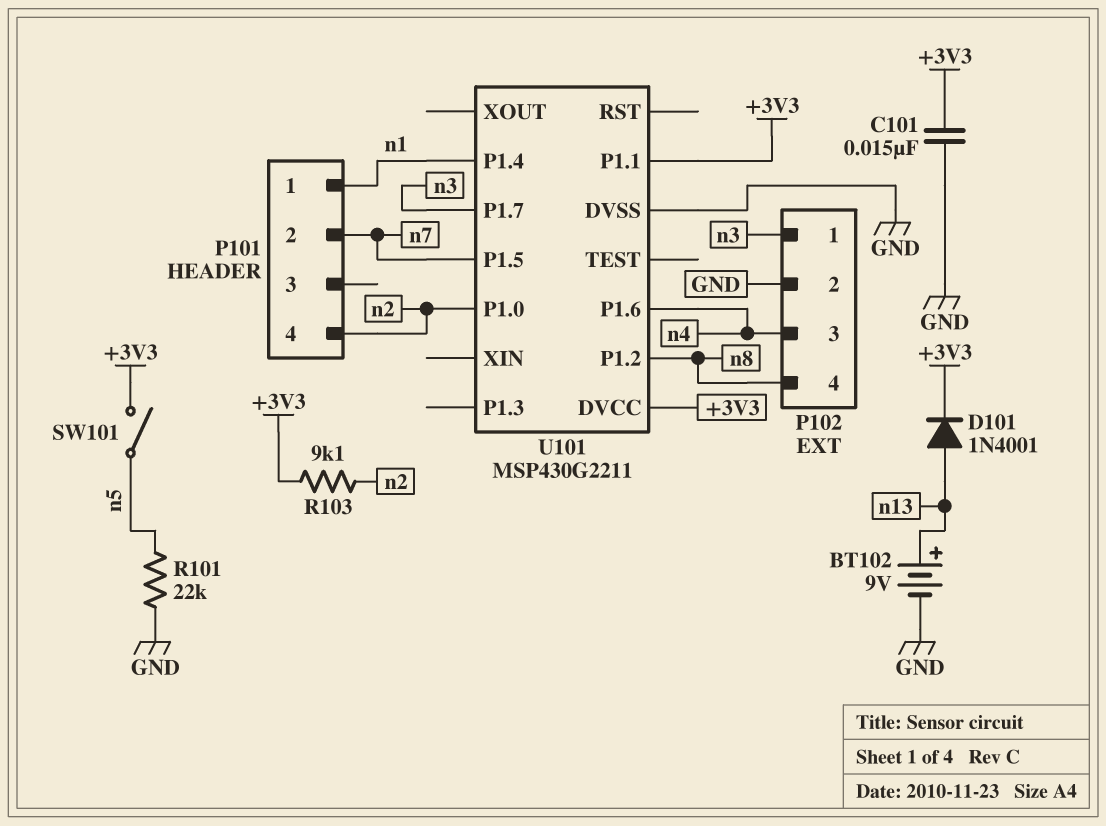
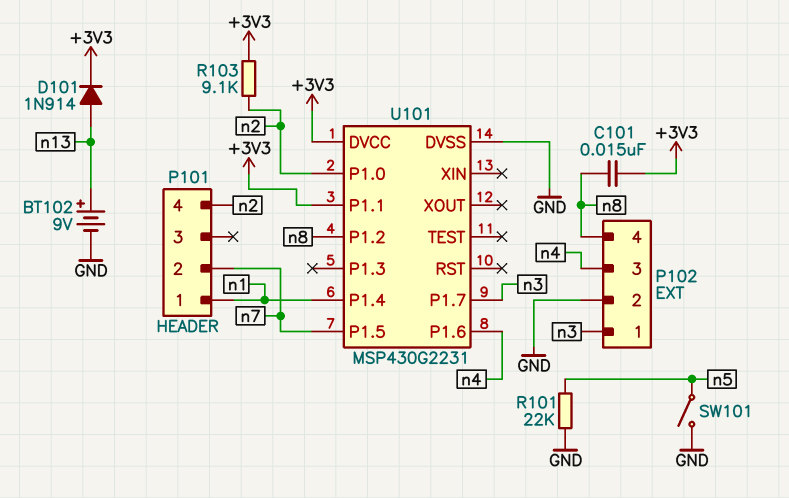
C101: 15nF (+3V3, GND) -> 15nF (+3V3, n8)
D101: diode 1N4001 (A n13, K +3V3) -> diode 1N914 (A n13, K +3V3)
SW101: switch (+3V3, n5) -> switch (GND, n5)
U101: MSP430G2211 -> MSP430G2231

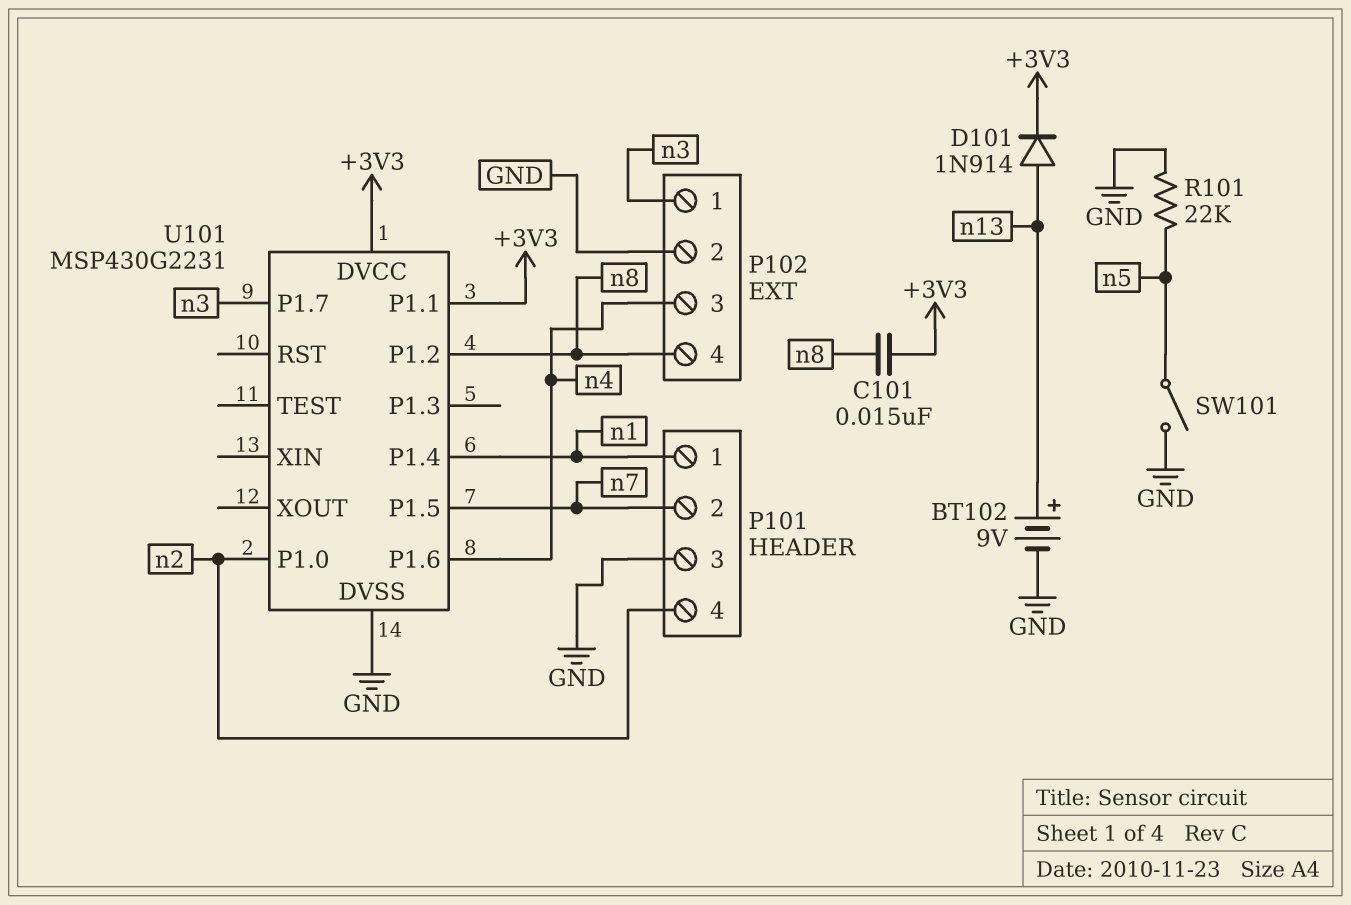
P101 pin 3: none -> GND
R103: 9.1k (+3V3, n2) -> none

